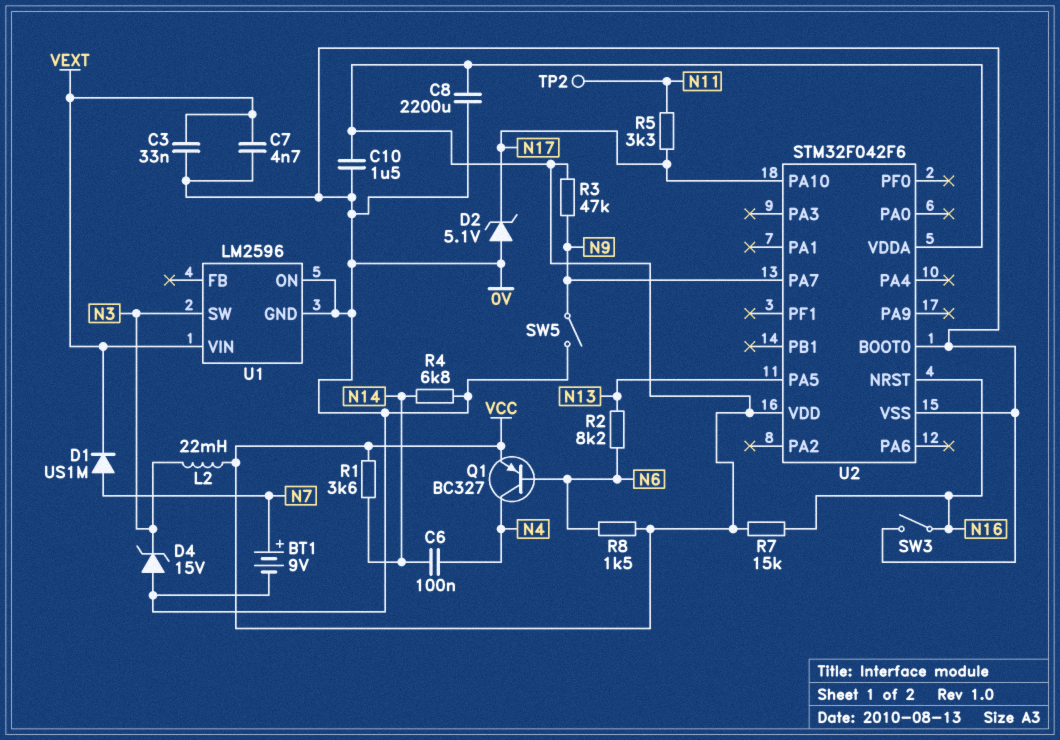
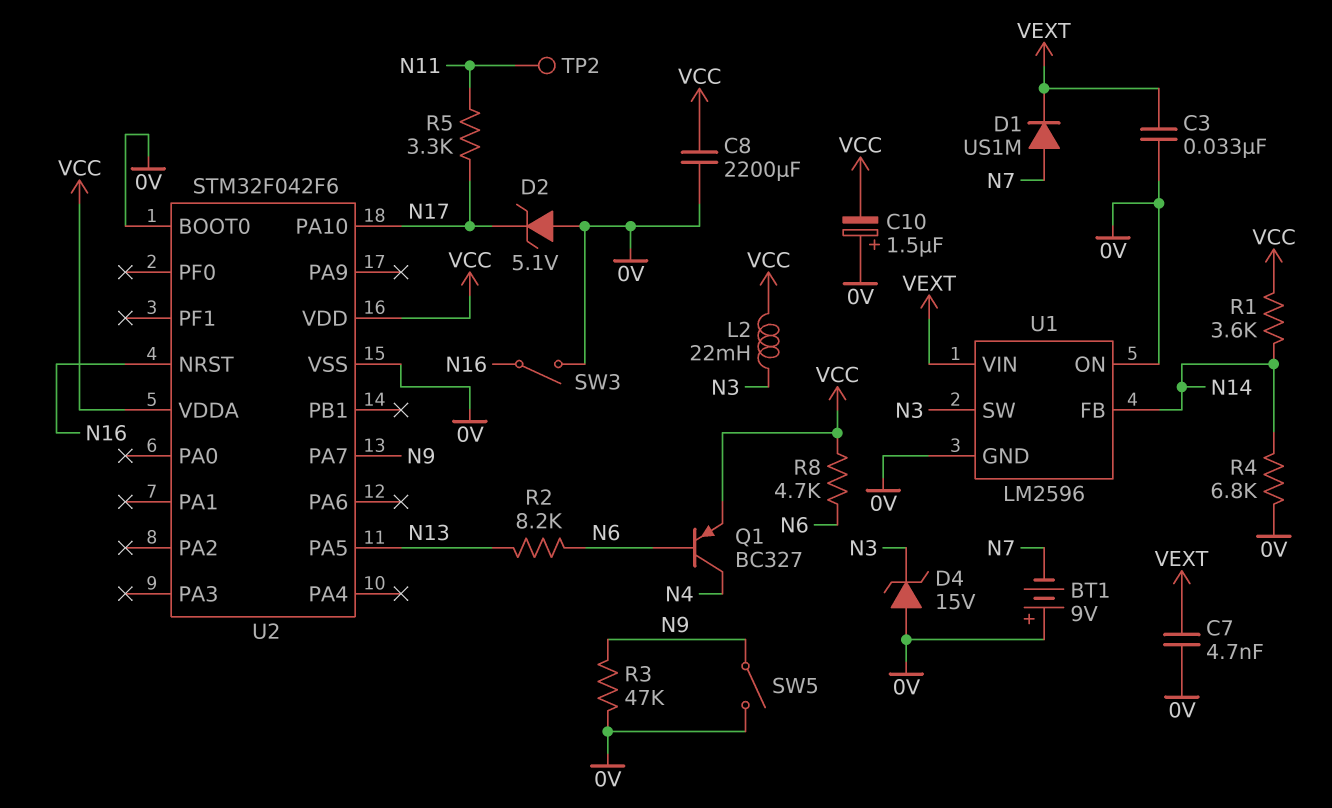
BT1: 9V (plus N7, minus 0V) -> 9V (plus 0V, minus N7)
C6: 100nF (N4, N14) -> none
C10: 1.5uF (0V, VCC) -> 1.5uF (plus 0V, minus VCC)
R3: 47k (N9, VCC) -> 47k (0V, N9)
R7: 15k (N16, VCC) -> none
R8: 1.5k (N6, VCC) -> 4.7k (N6, VCC)
U1 pin FB: none -> N14

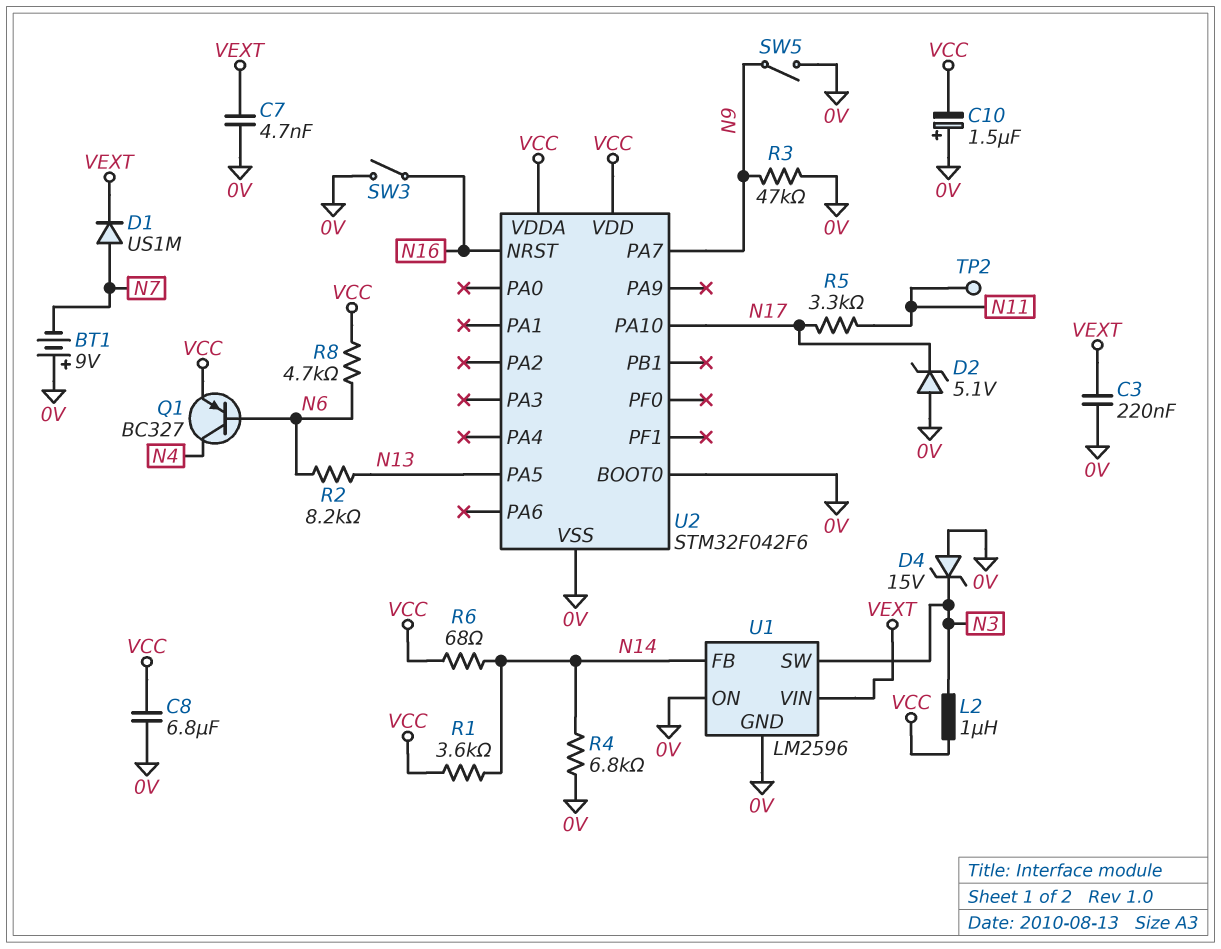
C3: 33nF (0V, VEXT) -> 220nF (0V, VEXT)
C8: 2200uF (0V, VCC) -> 6.8uF (0V, VCC)
L2: 22mH (N3, VCC) -> 1uH (N3, VCC)
R6: none -> 68 (N14, VCC)

